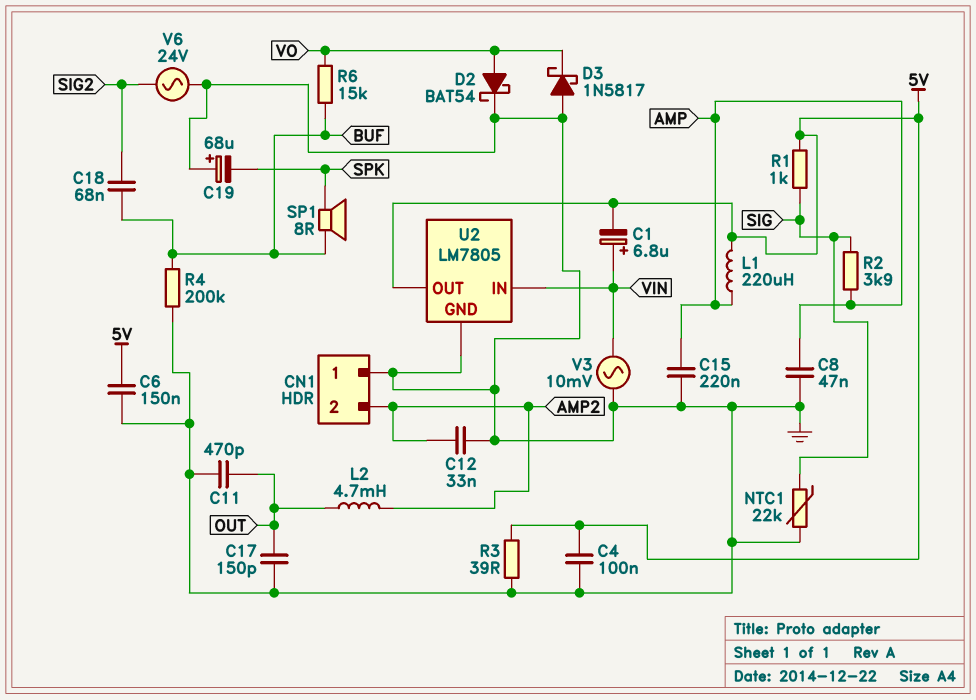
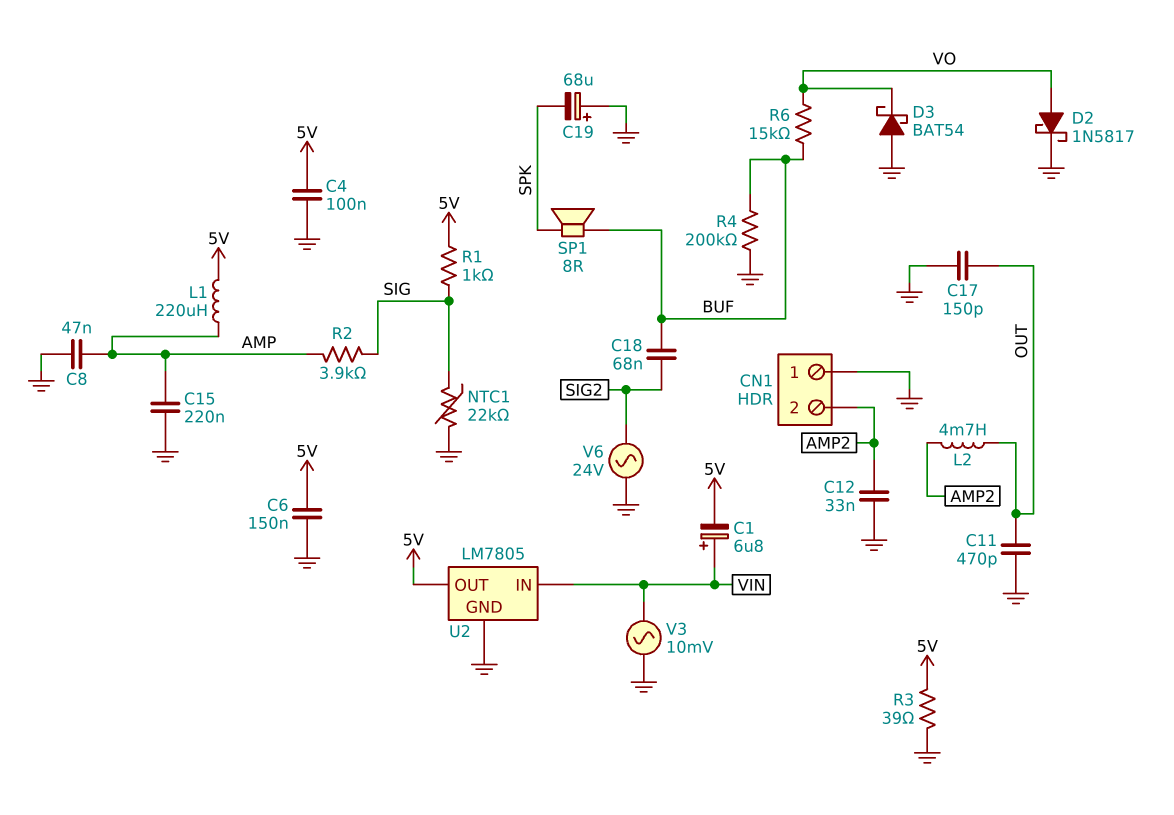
D2: schottky BAT54 (A VO, K GND) -> schottky 1N5817 (A VO, K GND)
D3: schottky 1N5817 (A GND, K VO) -> schottky BAT54 (A GND, K VO)

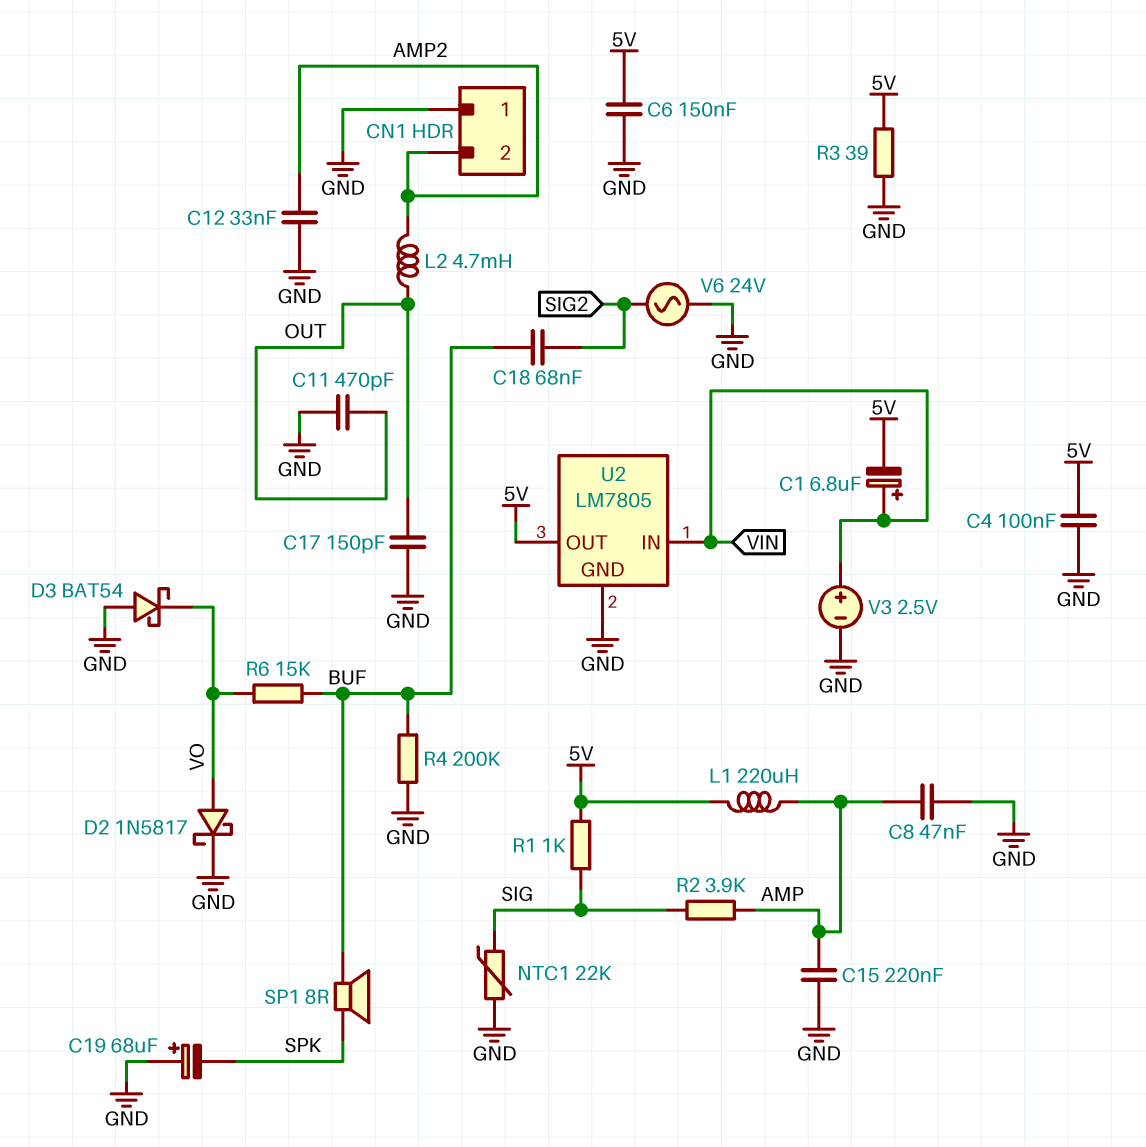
V3: AC 10mV (GND, VIN) -> 2.5V (plus VIN, minus GND)

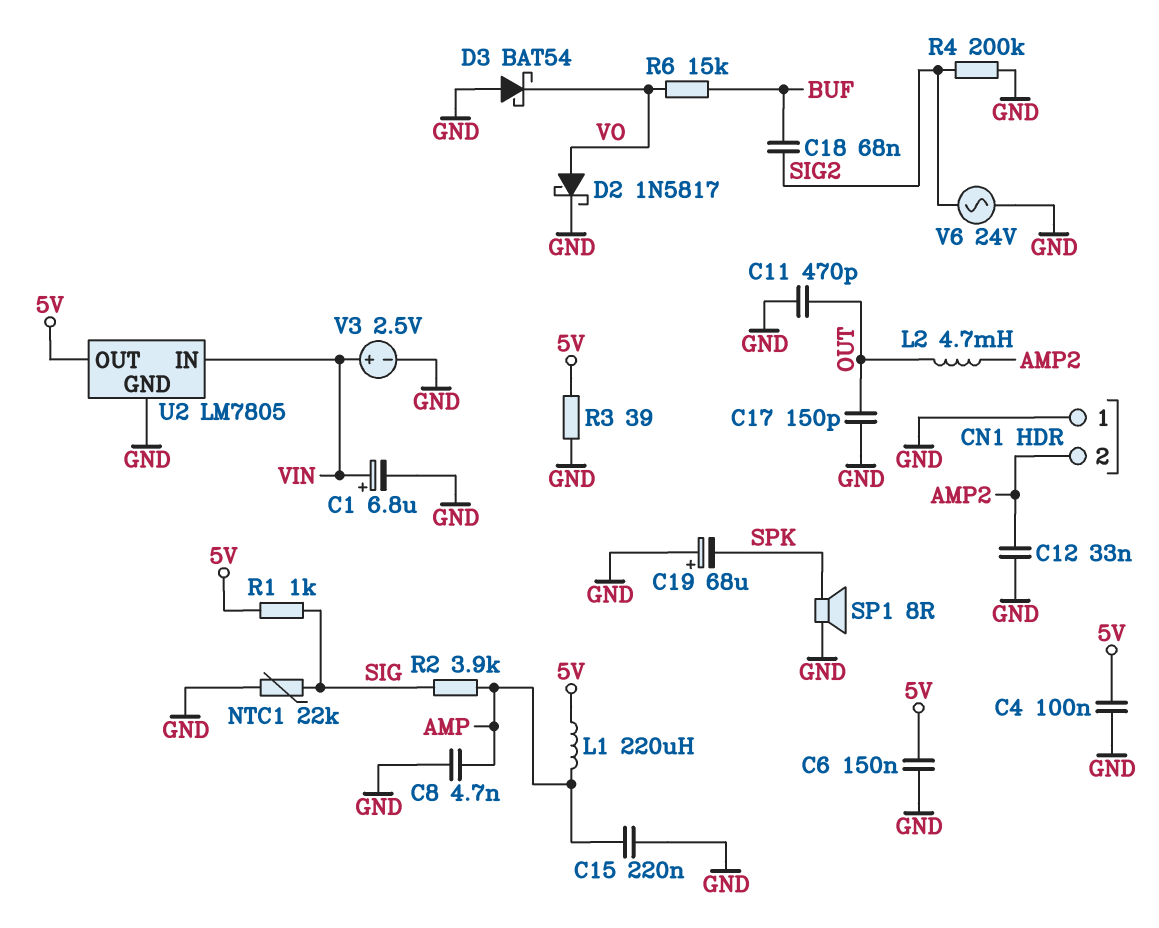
C1: 6.8uF (plus VIN, minus 5V) -> 6.8uF (plus VIN, minus GND)
C8: 47nF (AMP, GND) -> 4.7nF (AMP, GND)
R4: 200k (BUF, GND) -> 200k (GND, SIG2)
SP1: speaker 8R (BUF, SPK) -> speaker 8R (GND, SPK)

